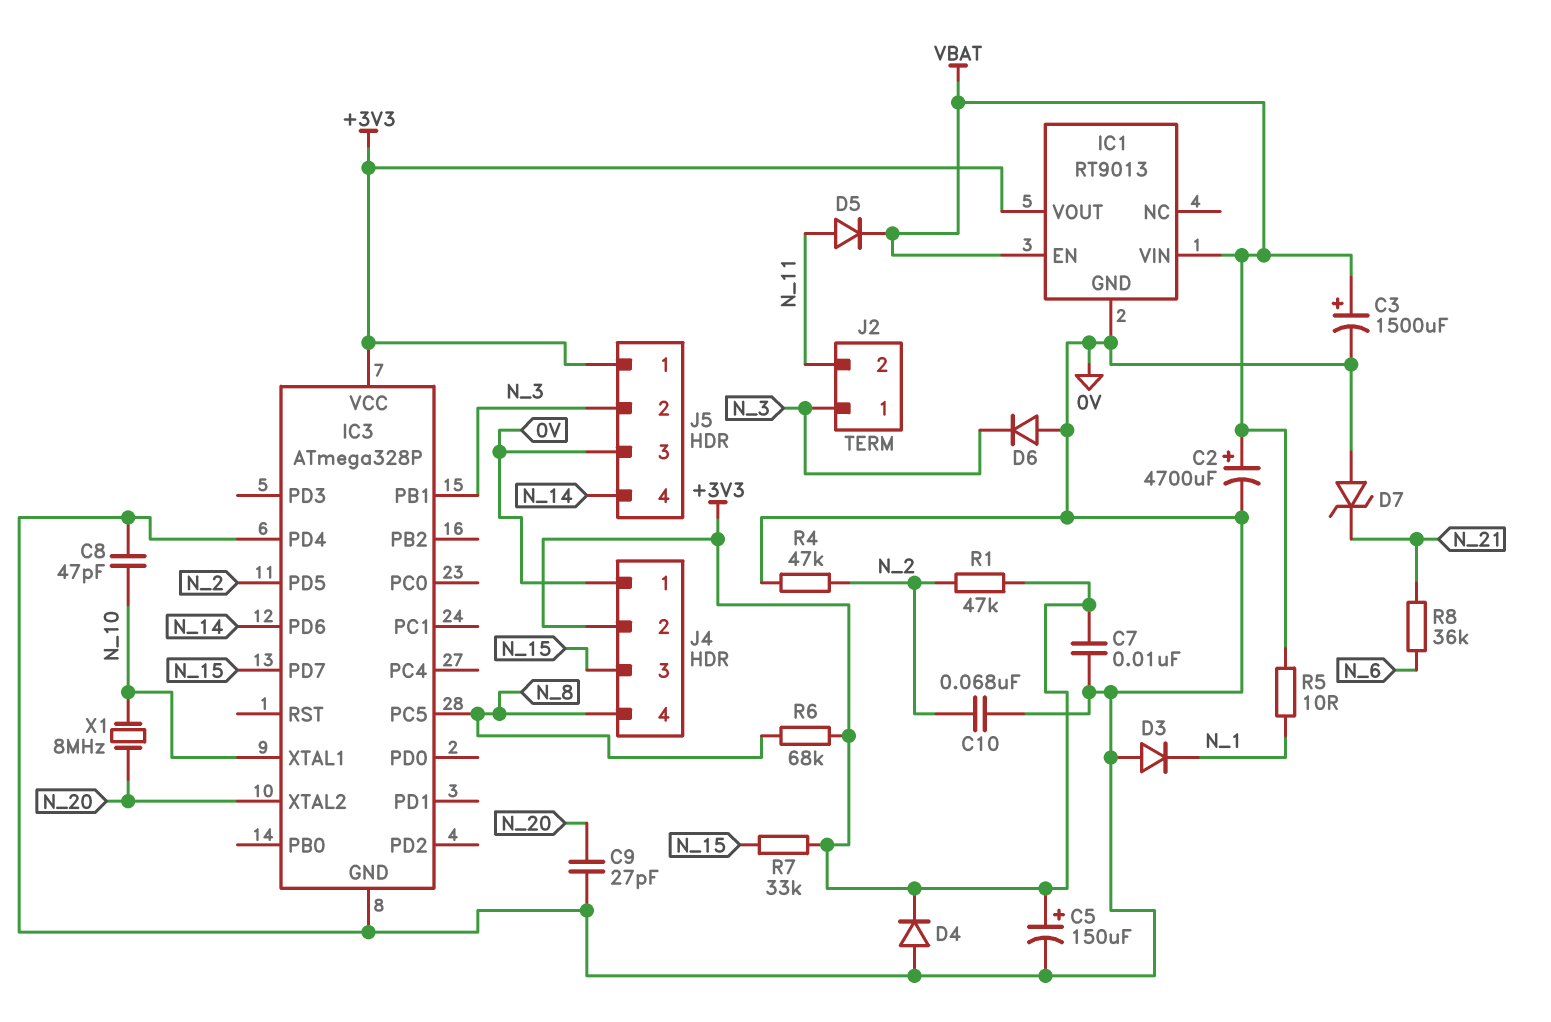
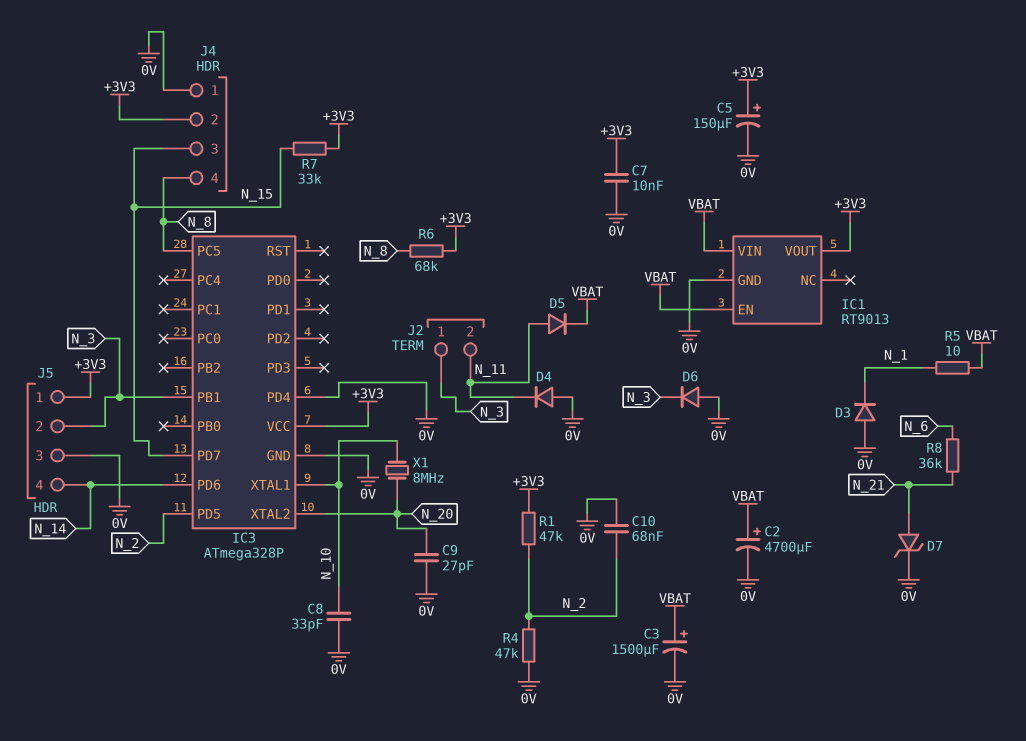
C8: 47pF (0V, N_10) -> 33pF (0V, N_10)
D4: diode (A 0V, K +3V3) -> diode (A 0V, K N_11)
D7: zener (A 0V, K N_21) -> zener (A N_21, K 0V)

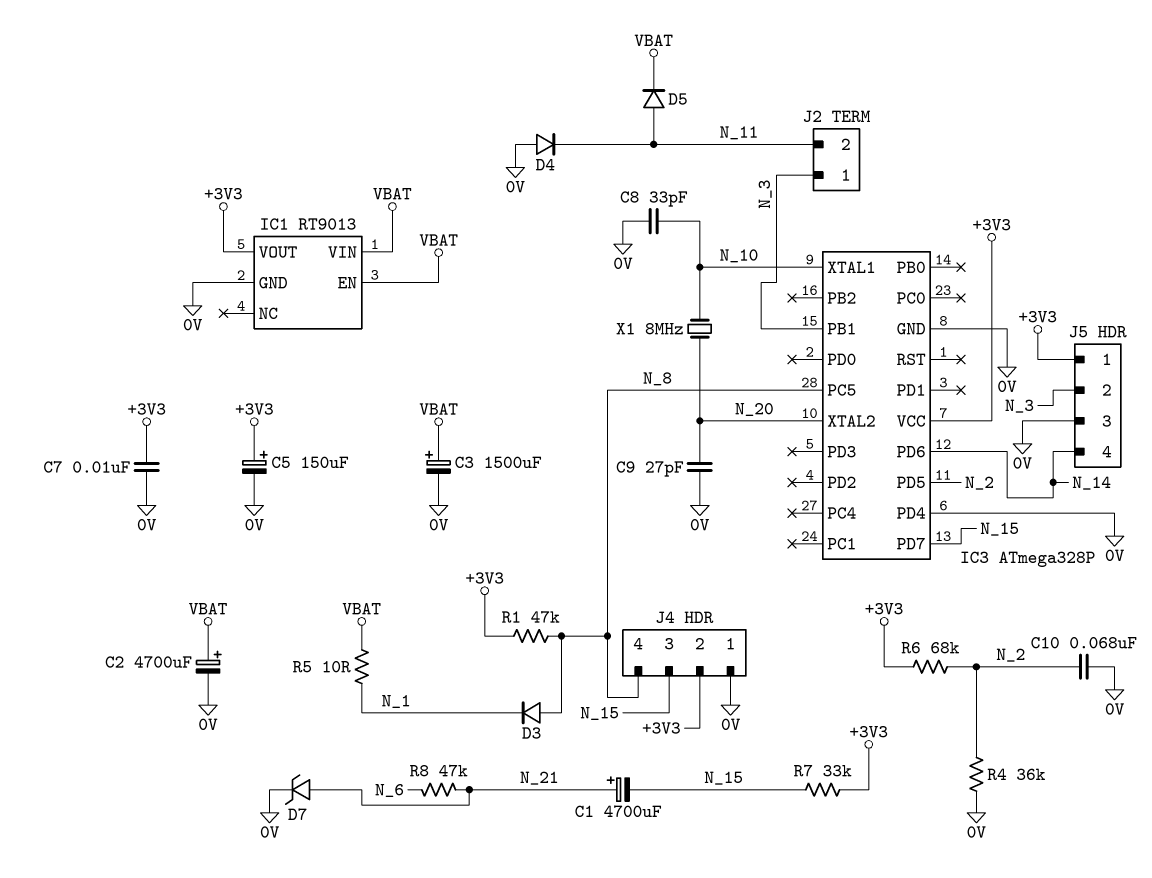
C1: none -> 4700uF (plus N_21, minus N_15)
D3: diode (A 0V, K N_1) -> diode (A N_8, K N_1)
D6: diode (A 0V, K N_3) -> none
R1: 47k (+3V3, N_2) -> 47k (+3V3, N_8)
R4: 47k (0V, N_2) -> 36k (0V, N_2)
R6: 68k (+3V3, N_8) -> 68k (+3V3, N_2)
R8: 36k (N_6, N_21) -> 47k (N_6, N_21)

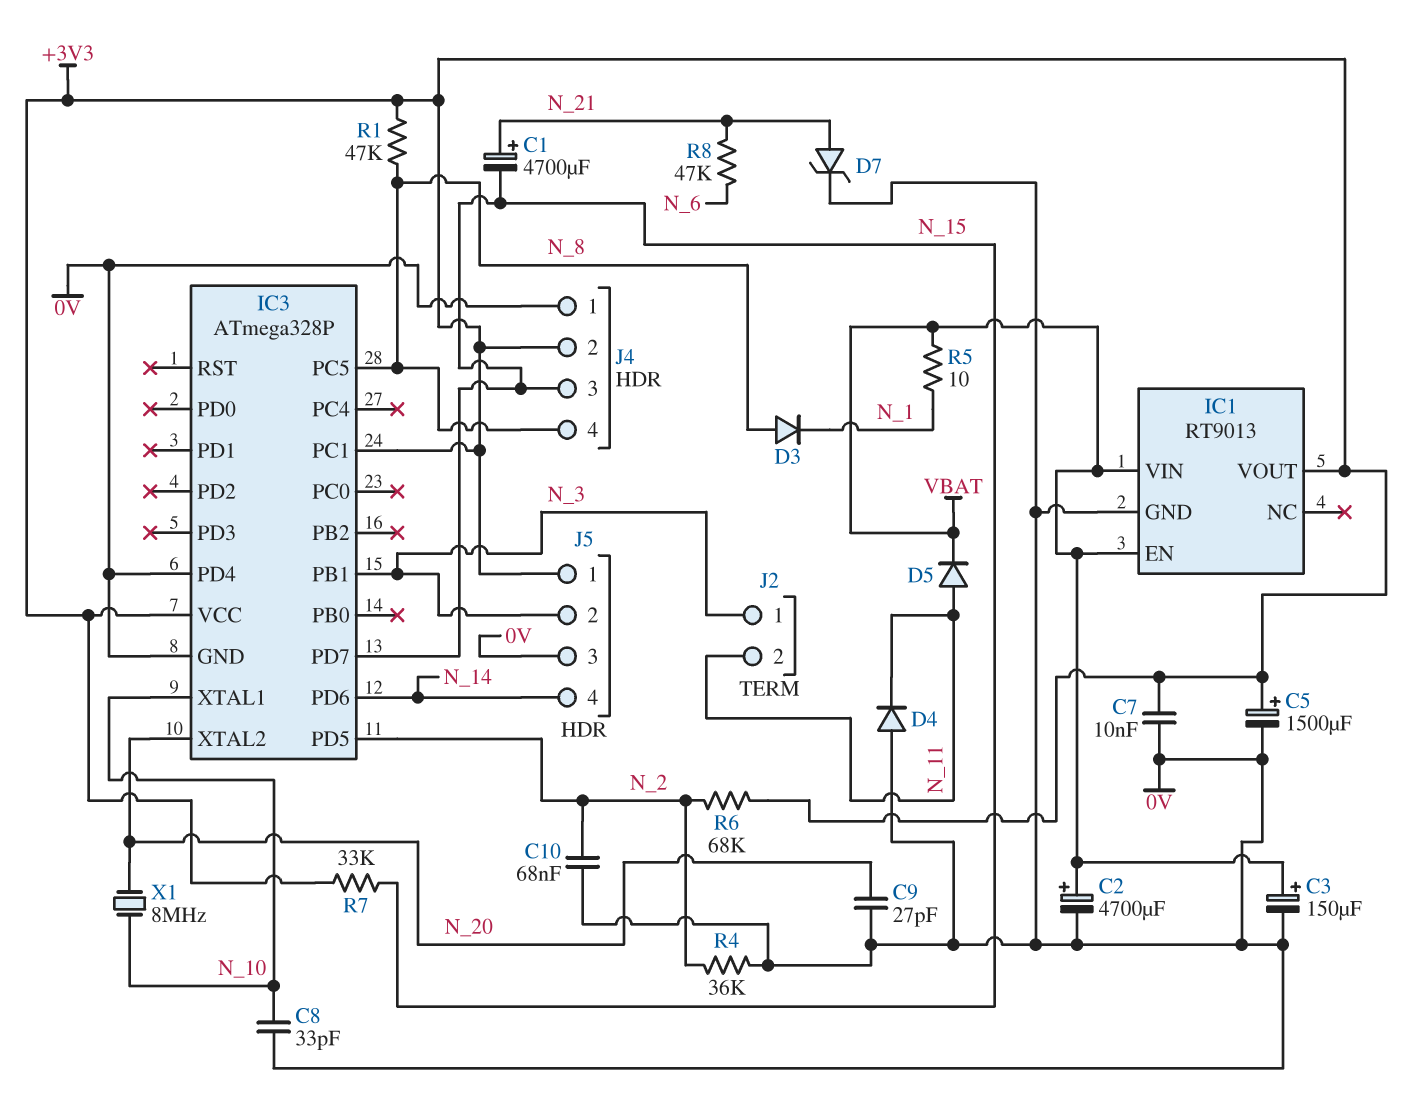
C3: 1500uF (plus VBAT, minus 0V) -> 150uF (plus VBAT, minus 0V)
C5: 150uF (plus +3V3, minus 0V) -> 1500uF (plus +3V3, minus 0V)
IC3 pin PC1: none -> +3V3

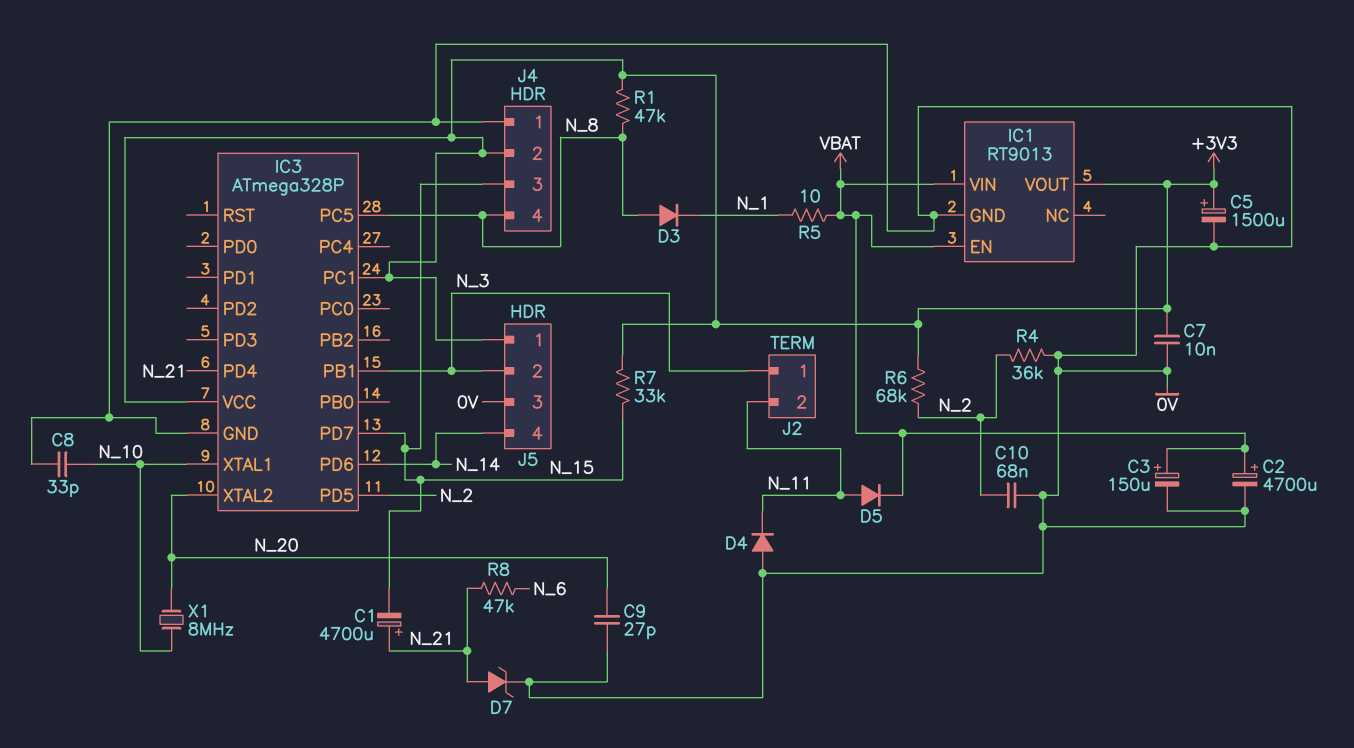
IC3 pin PD4: 0V -> N_21

